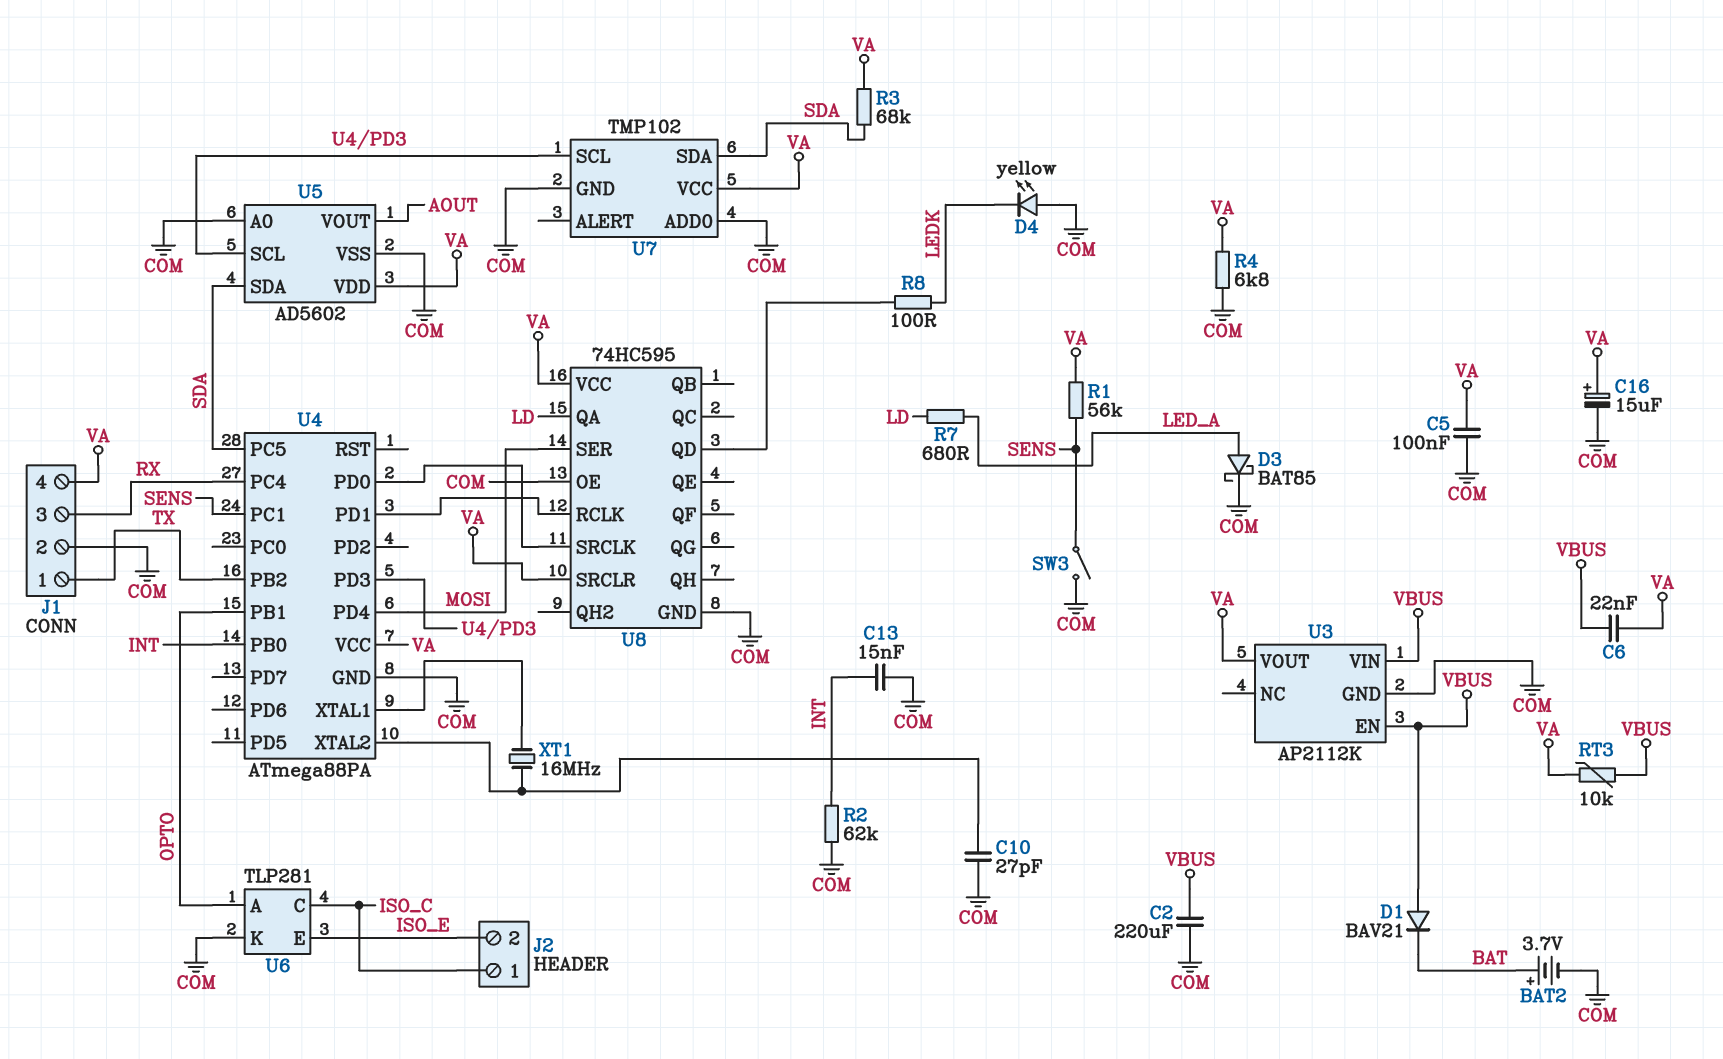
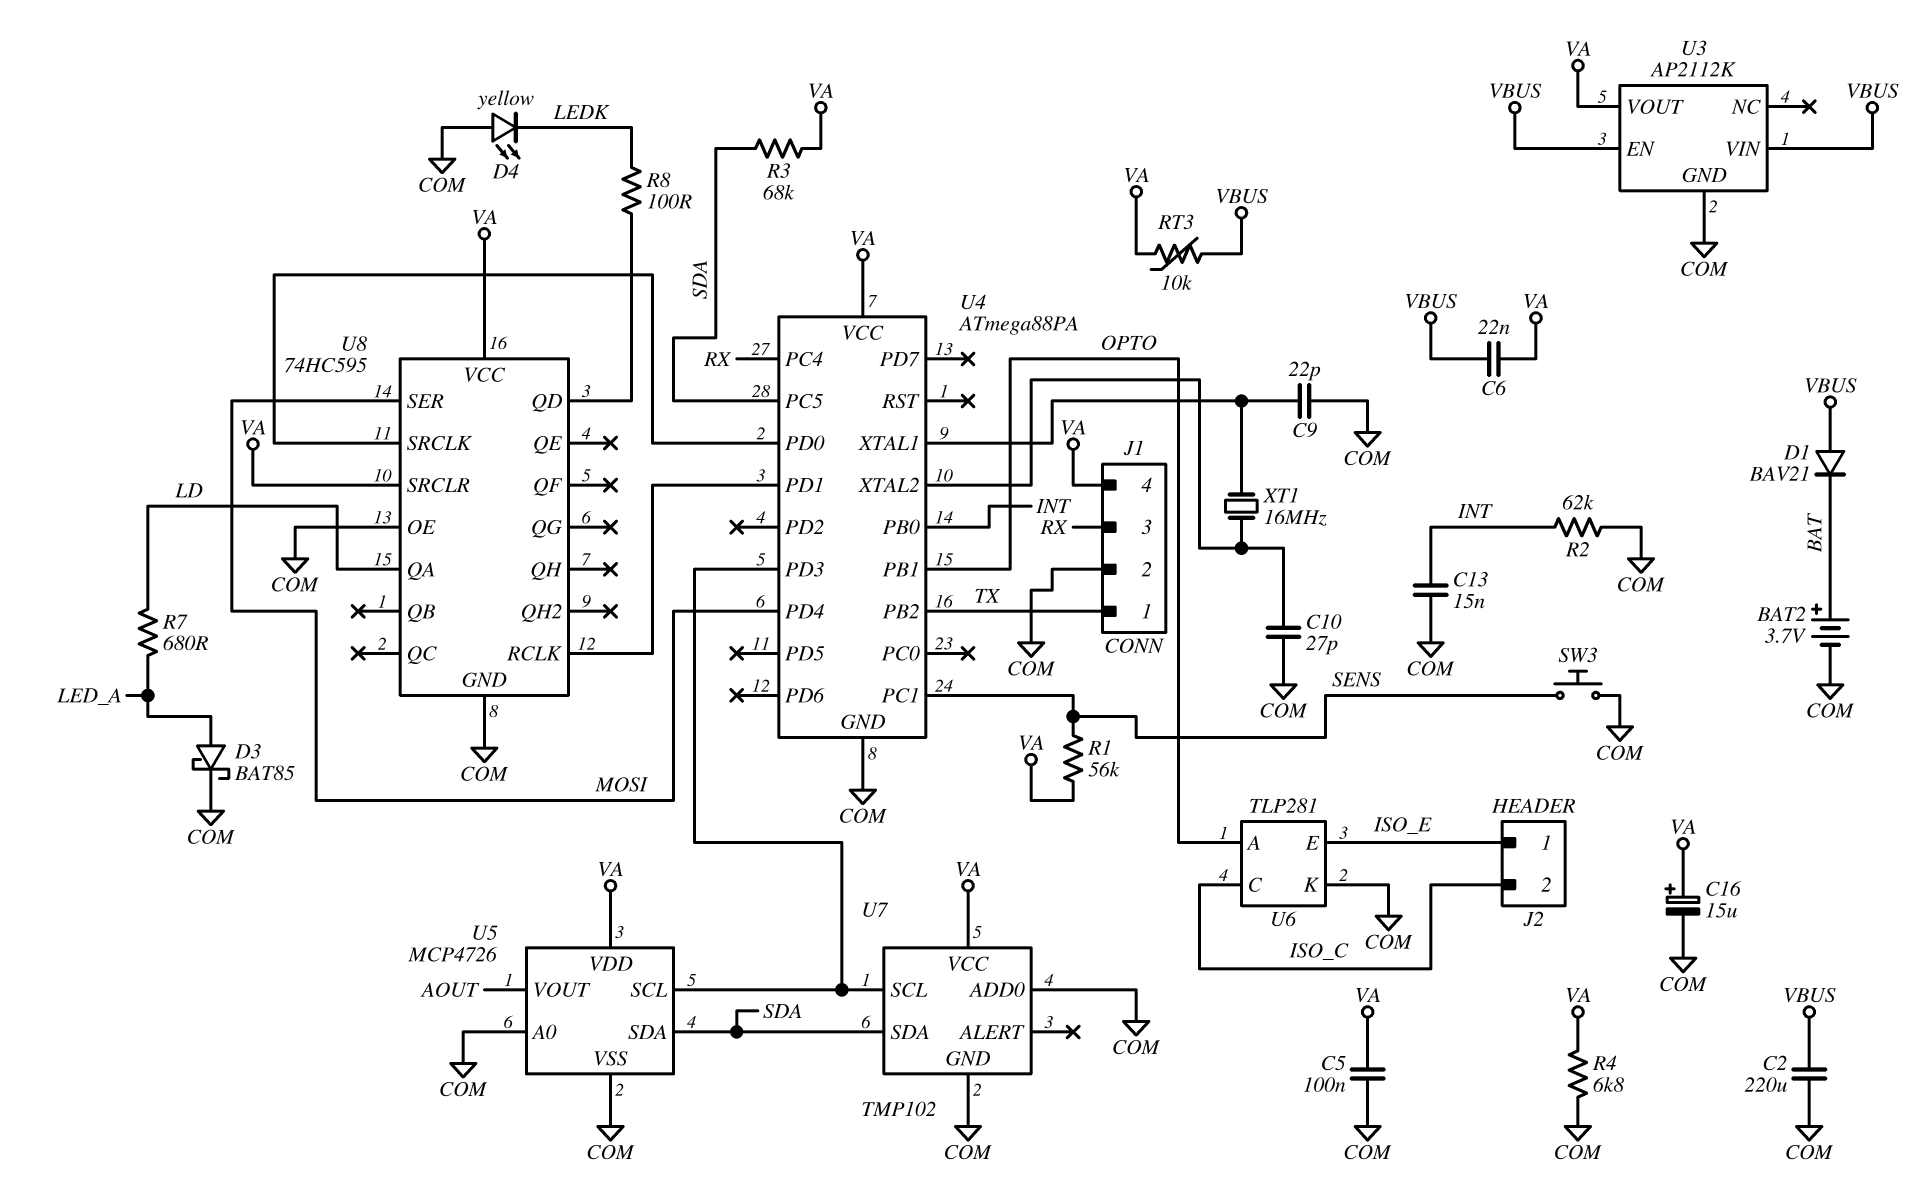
C9: none -> 22pF (COM, U4/XTAL1)
J2 pin 1: ISO_C -> ISO_E
J2 pin 2: ISO_E -> ISO_C
SW3: switch (COM, SENS) -> button (COM, SENS)
U5: AD5602 -> MCP4726

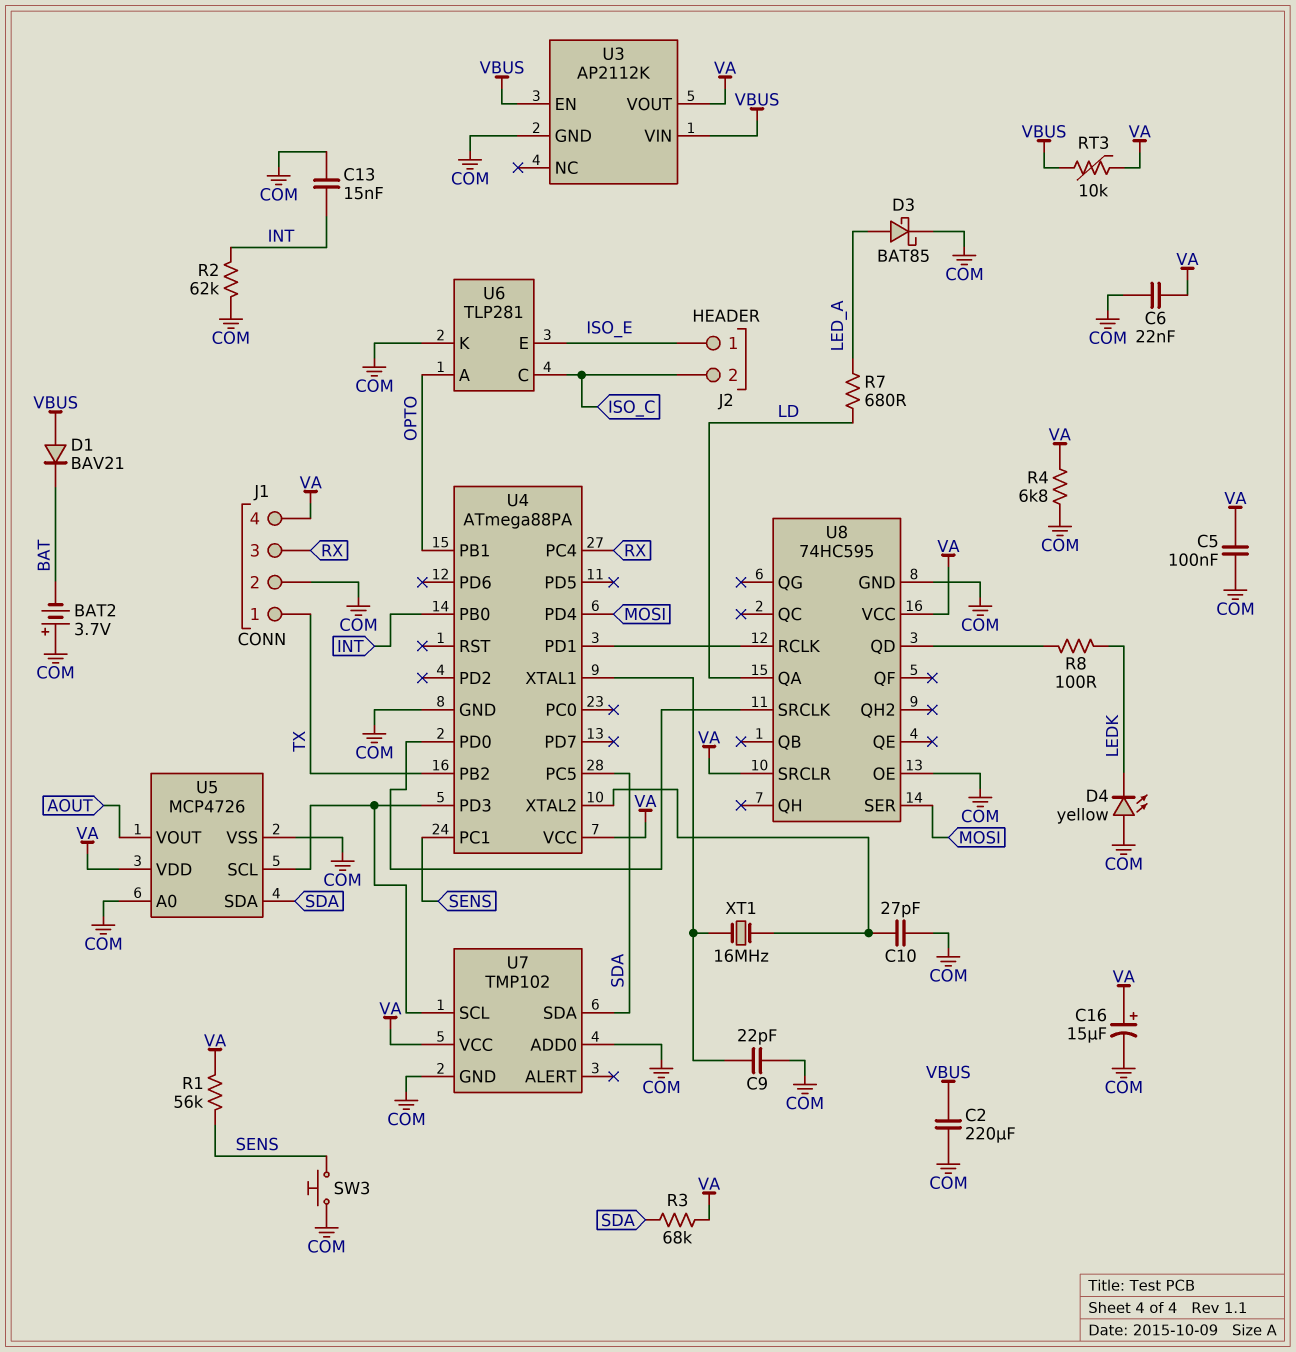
BAT2: 3.7V (plus BAT, minus COM) -> 3.7V (plus COM, minus BAT)
C6: 22nF (VA, VBUS) -> 22nF (COM, VA)

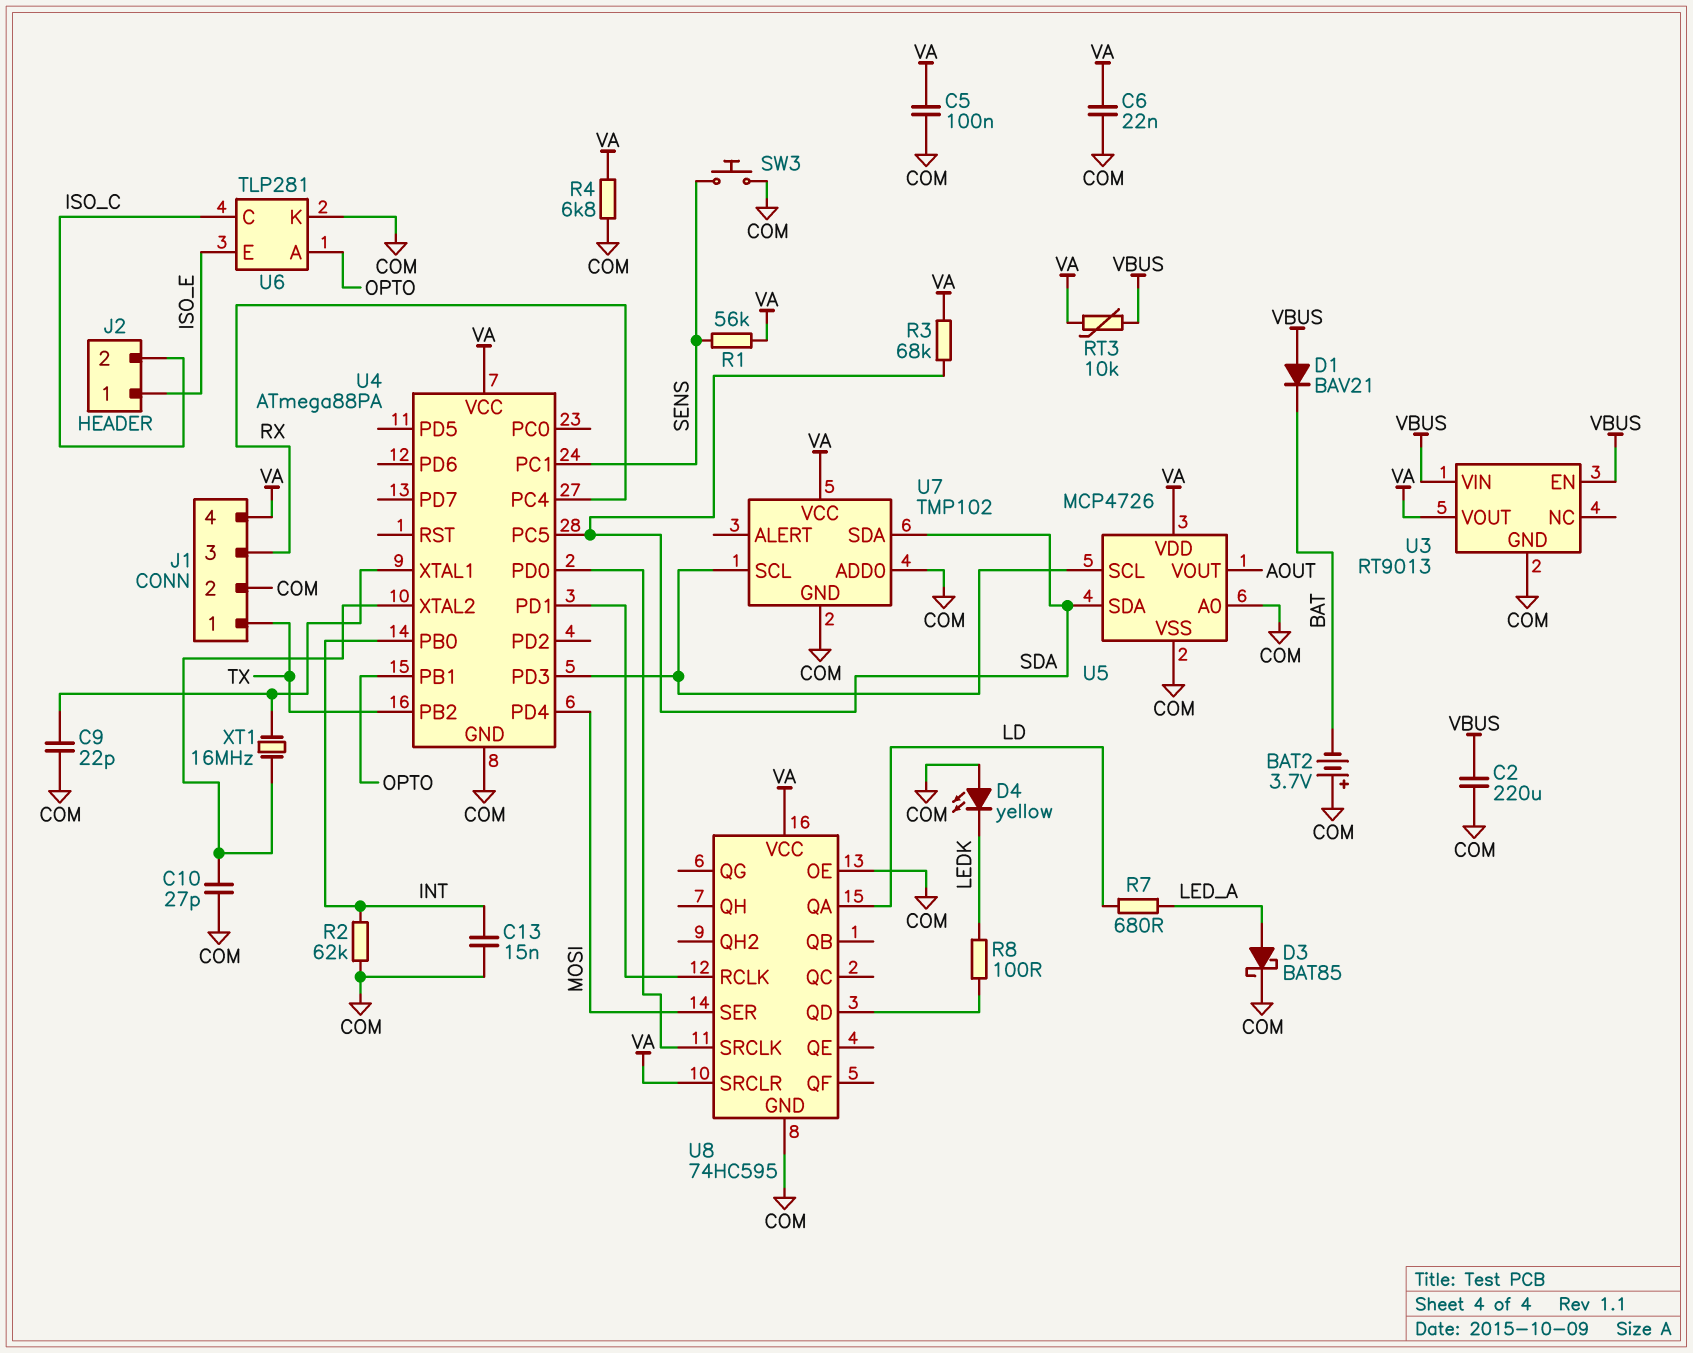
C16: 15uF (plus VA, minus COM) -> none
U3: AP2112K -> RT9013

